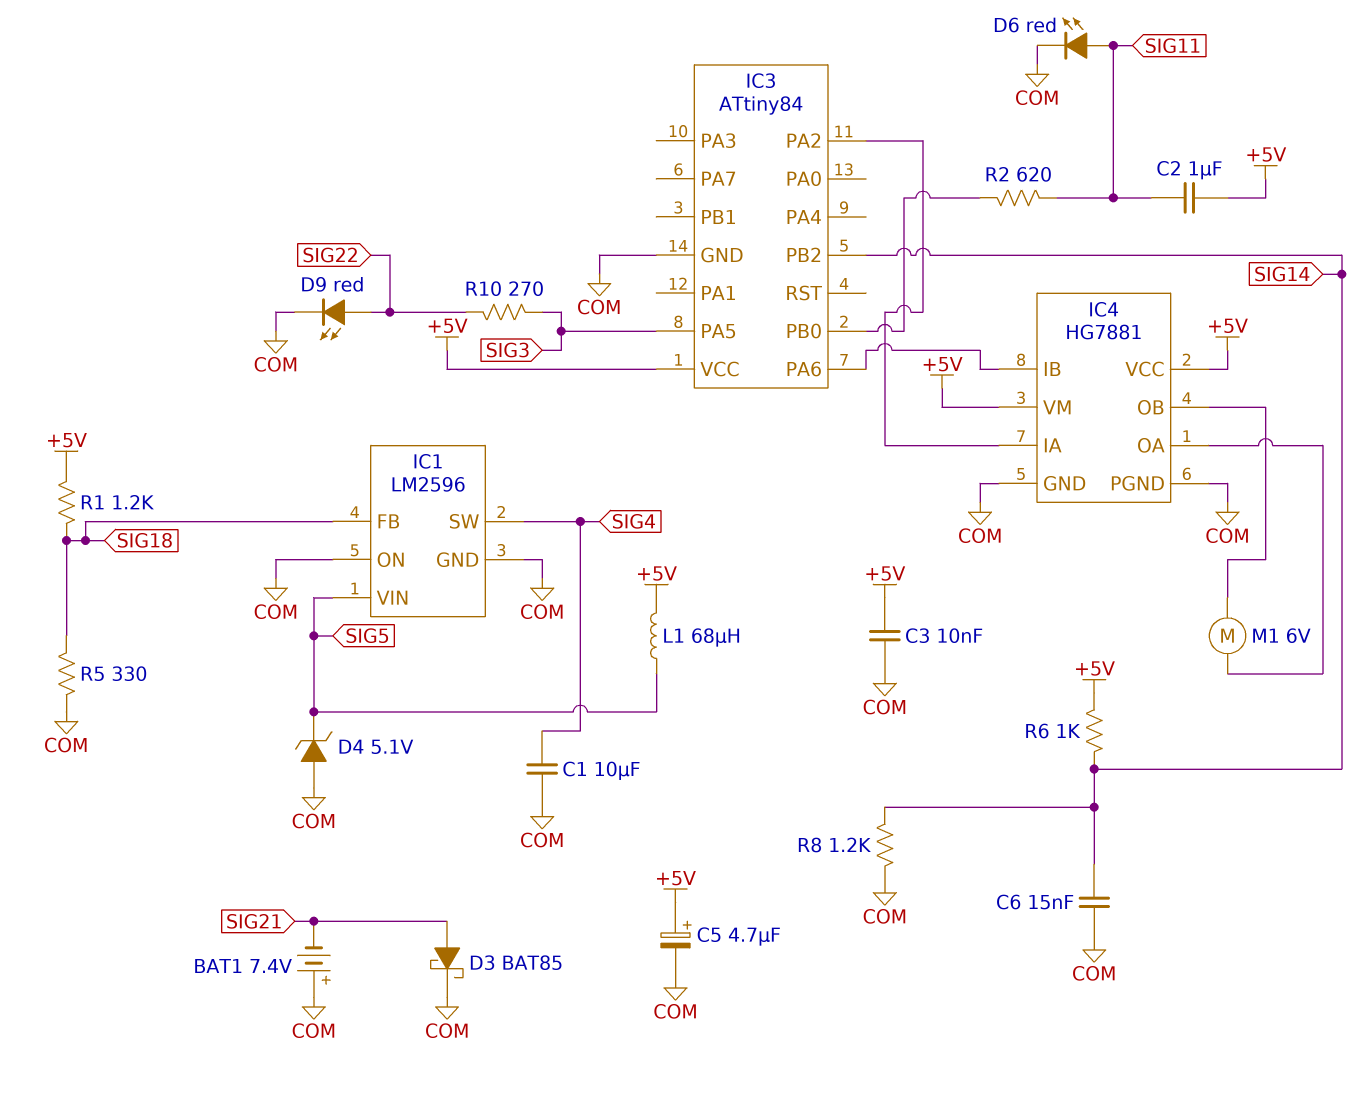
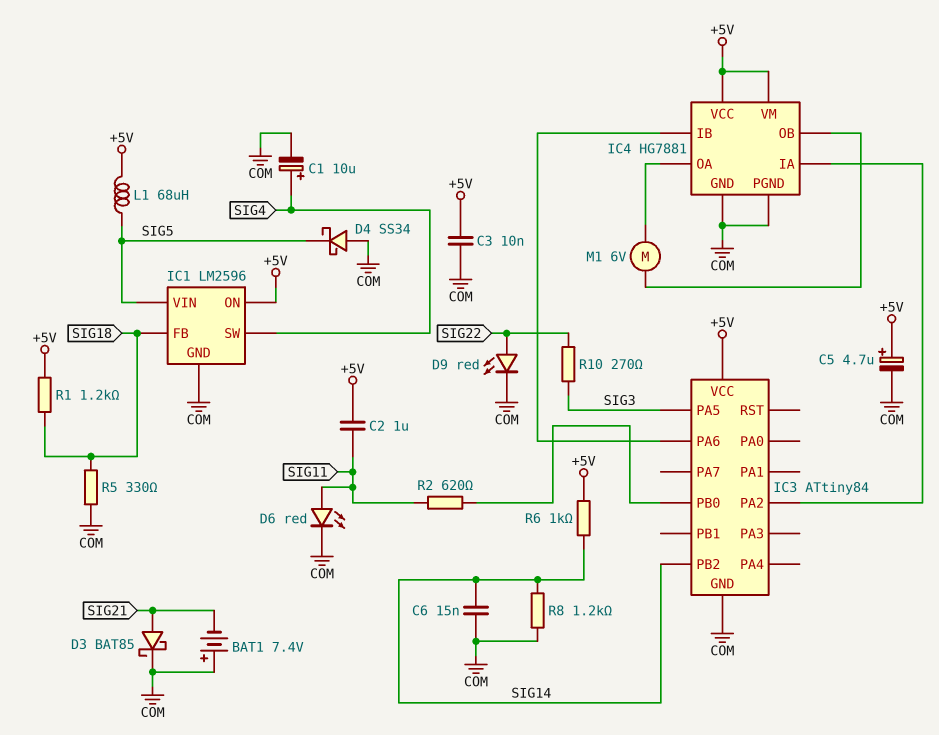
C1: 10uF (COM, SIG4) -> 10uF (plus SIG4, minus COM)
D4: zener 5.1V (A COM, K SIG5) -> schottky SS34 (A COM, K SIG5)
IC1 pin ON: COM -> +5V

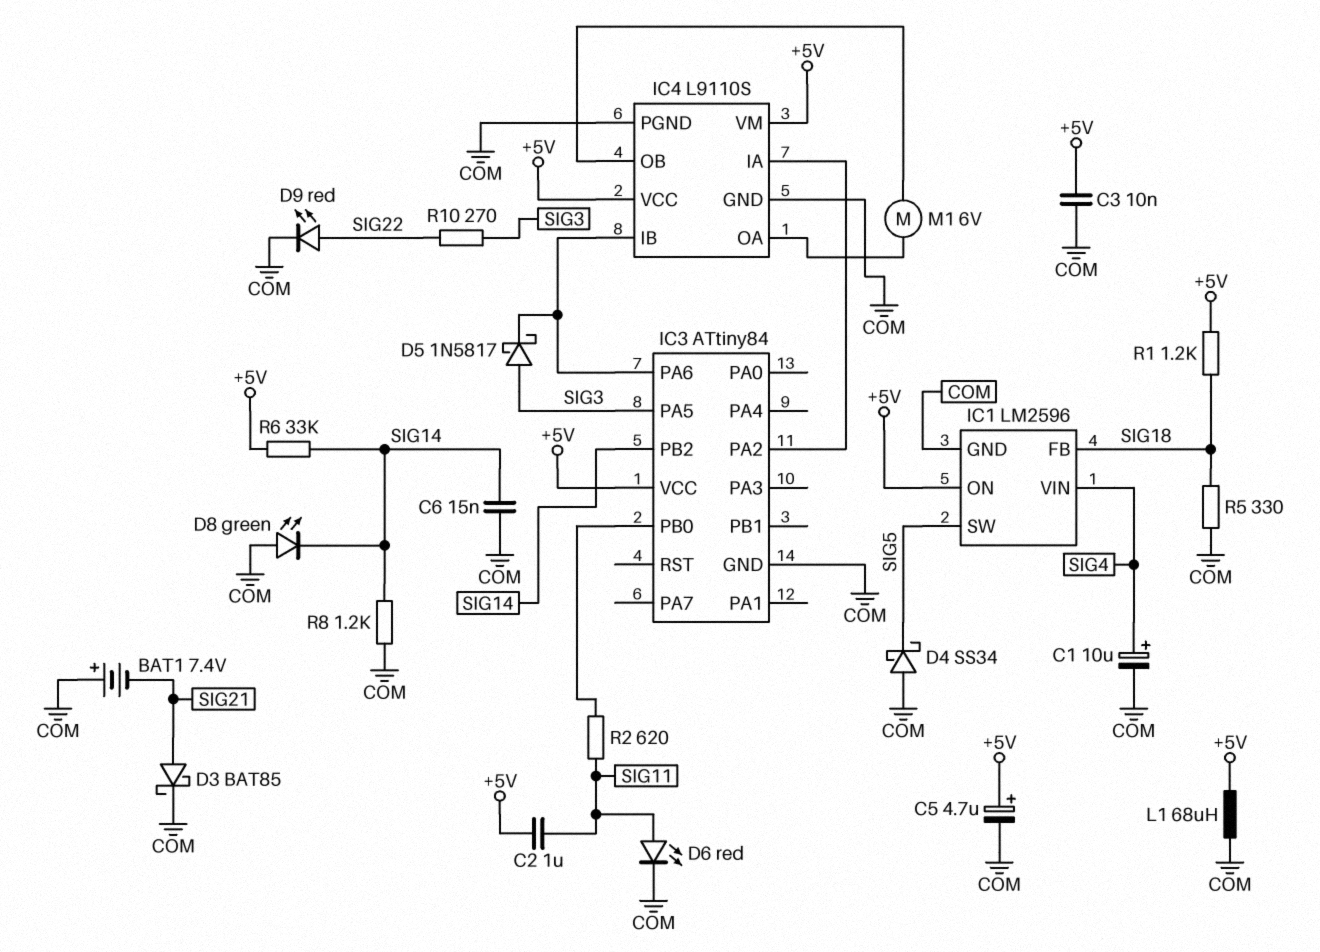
D5: none -> schottky 1N5817 (A SIG3, K IC3/PA6)
D8: none -> LED green (A COM, K SIG14)
IC1 pin SW: SIG4 -> SIG5
IC1 pin VIN: SIG5 -> SIG4
IC4: HG7881 -> L9110S
L1: 68uH (+5V, SIG5) -> 68uH (+5V, COM)
R6: 1k (+5V, SIG14) -> 33k (+5V, SIG14)

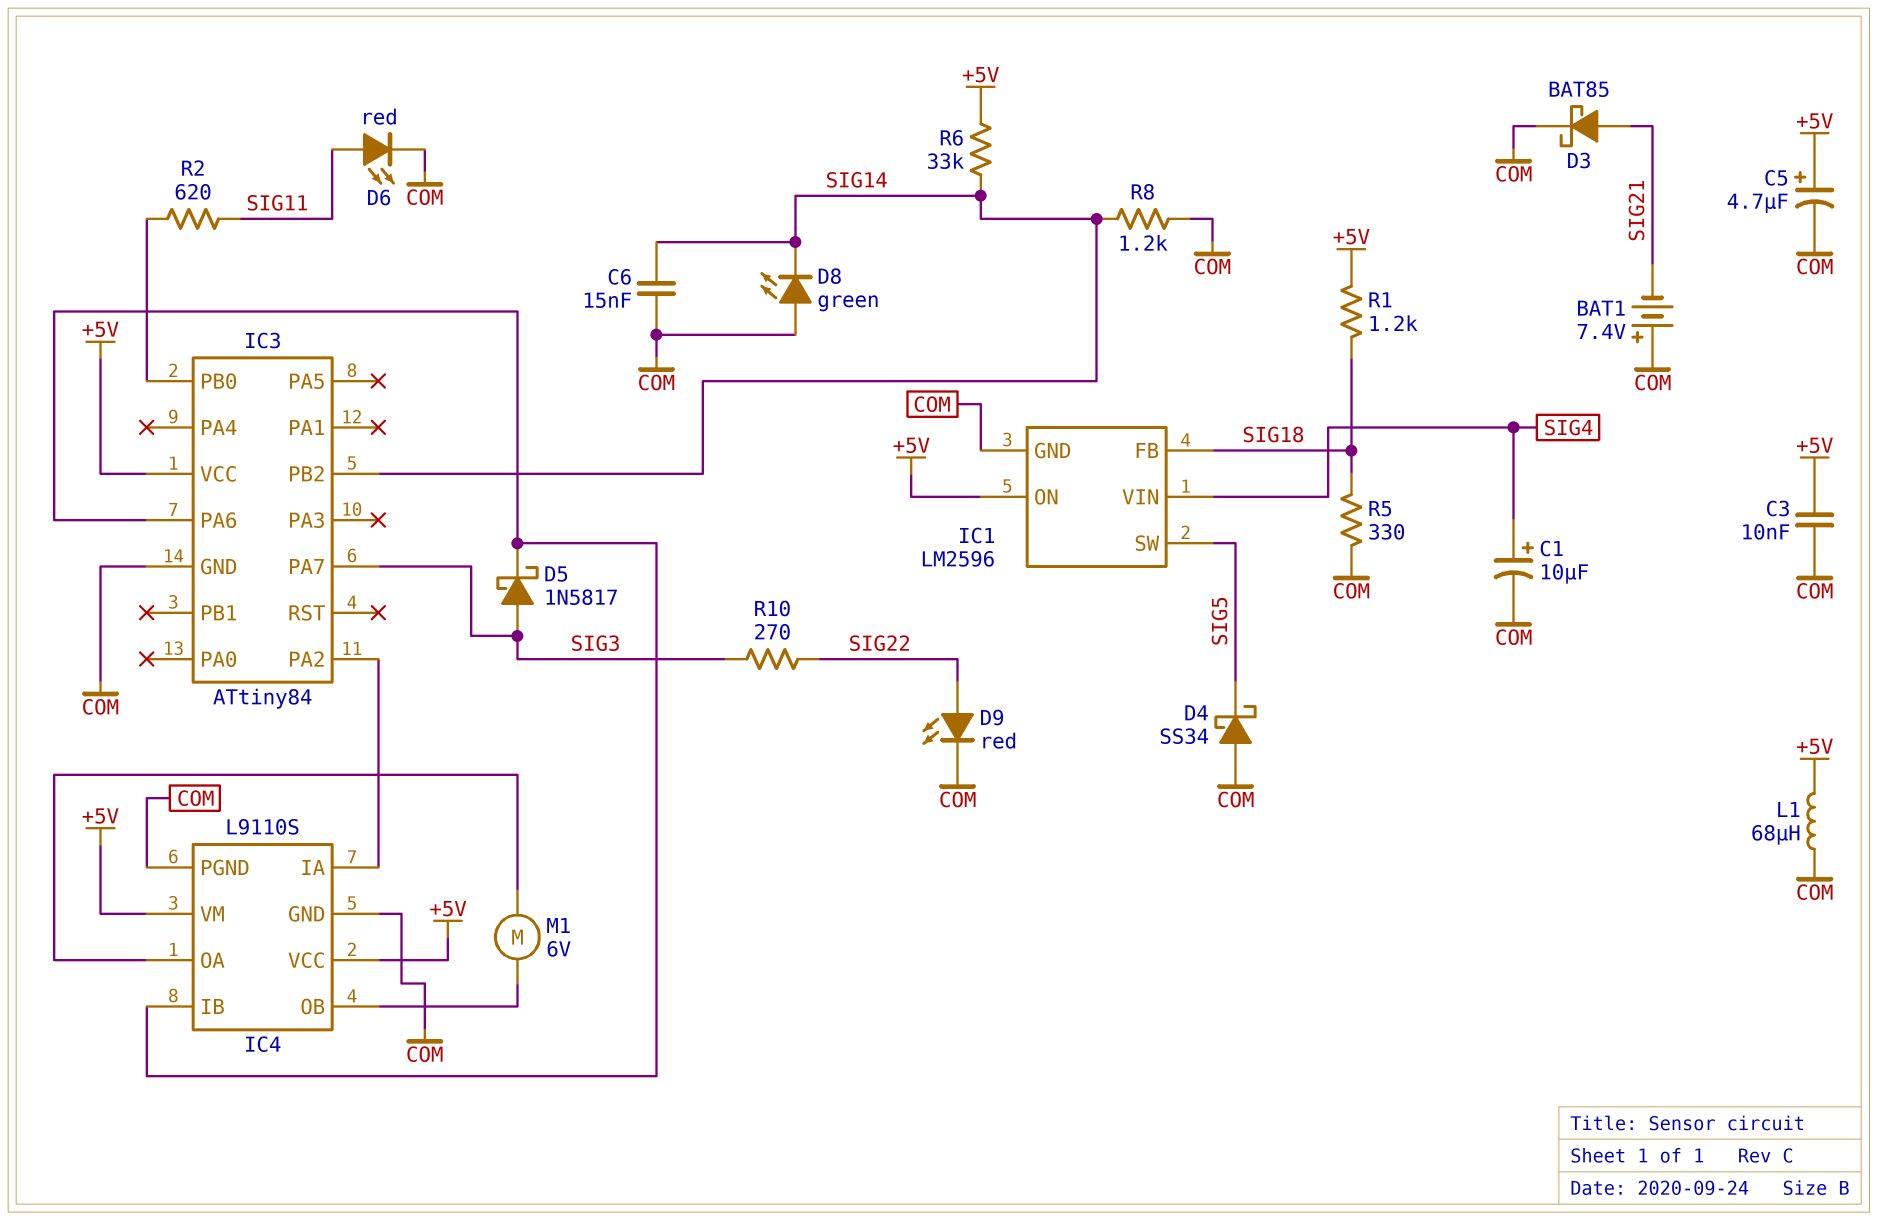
C2: 1uF (+5V, SIG11) -> none
IC3 pin PA5: SIG3 -> none
IC3 pin PA7: none -> SIG3

